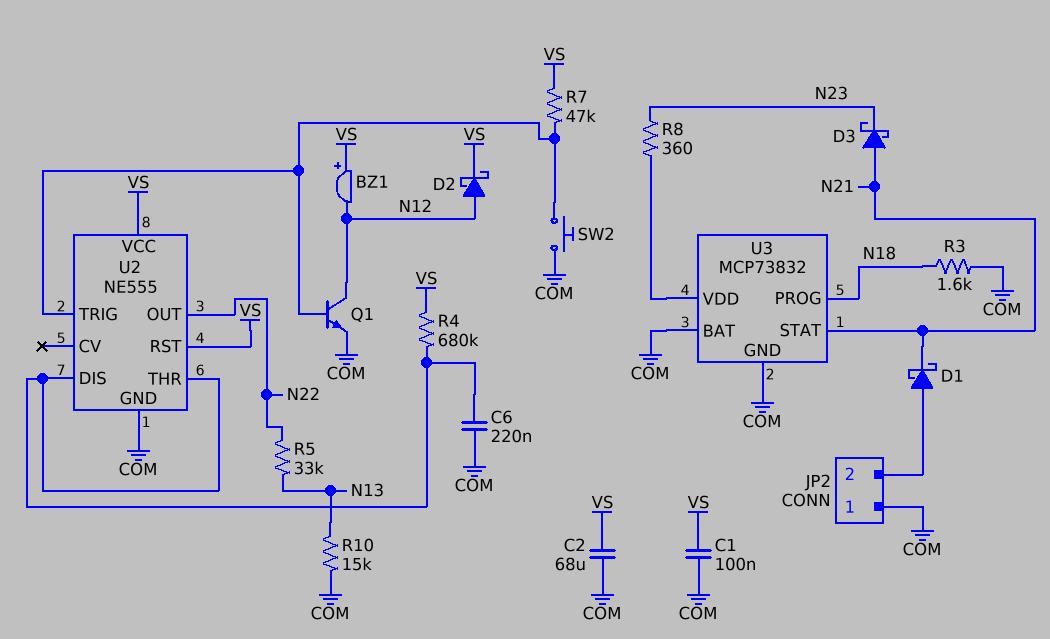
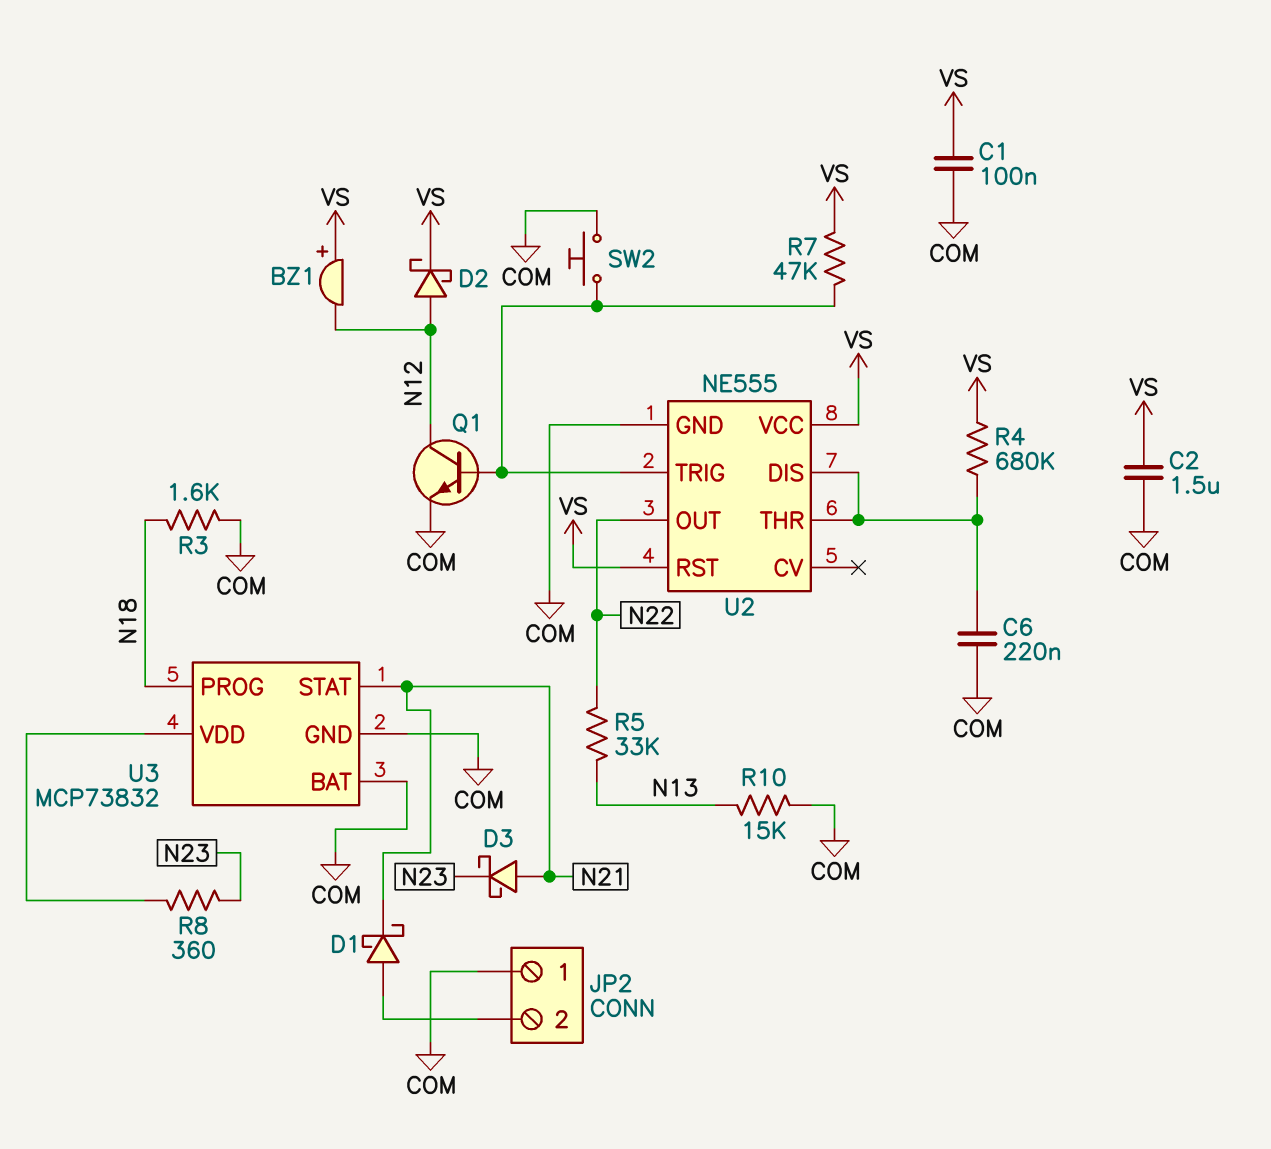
C2: 68uF (COM, VS) -> 1.5uF (COM, VS)

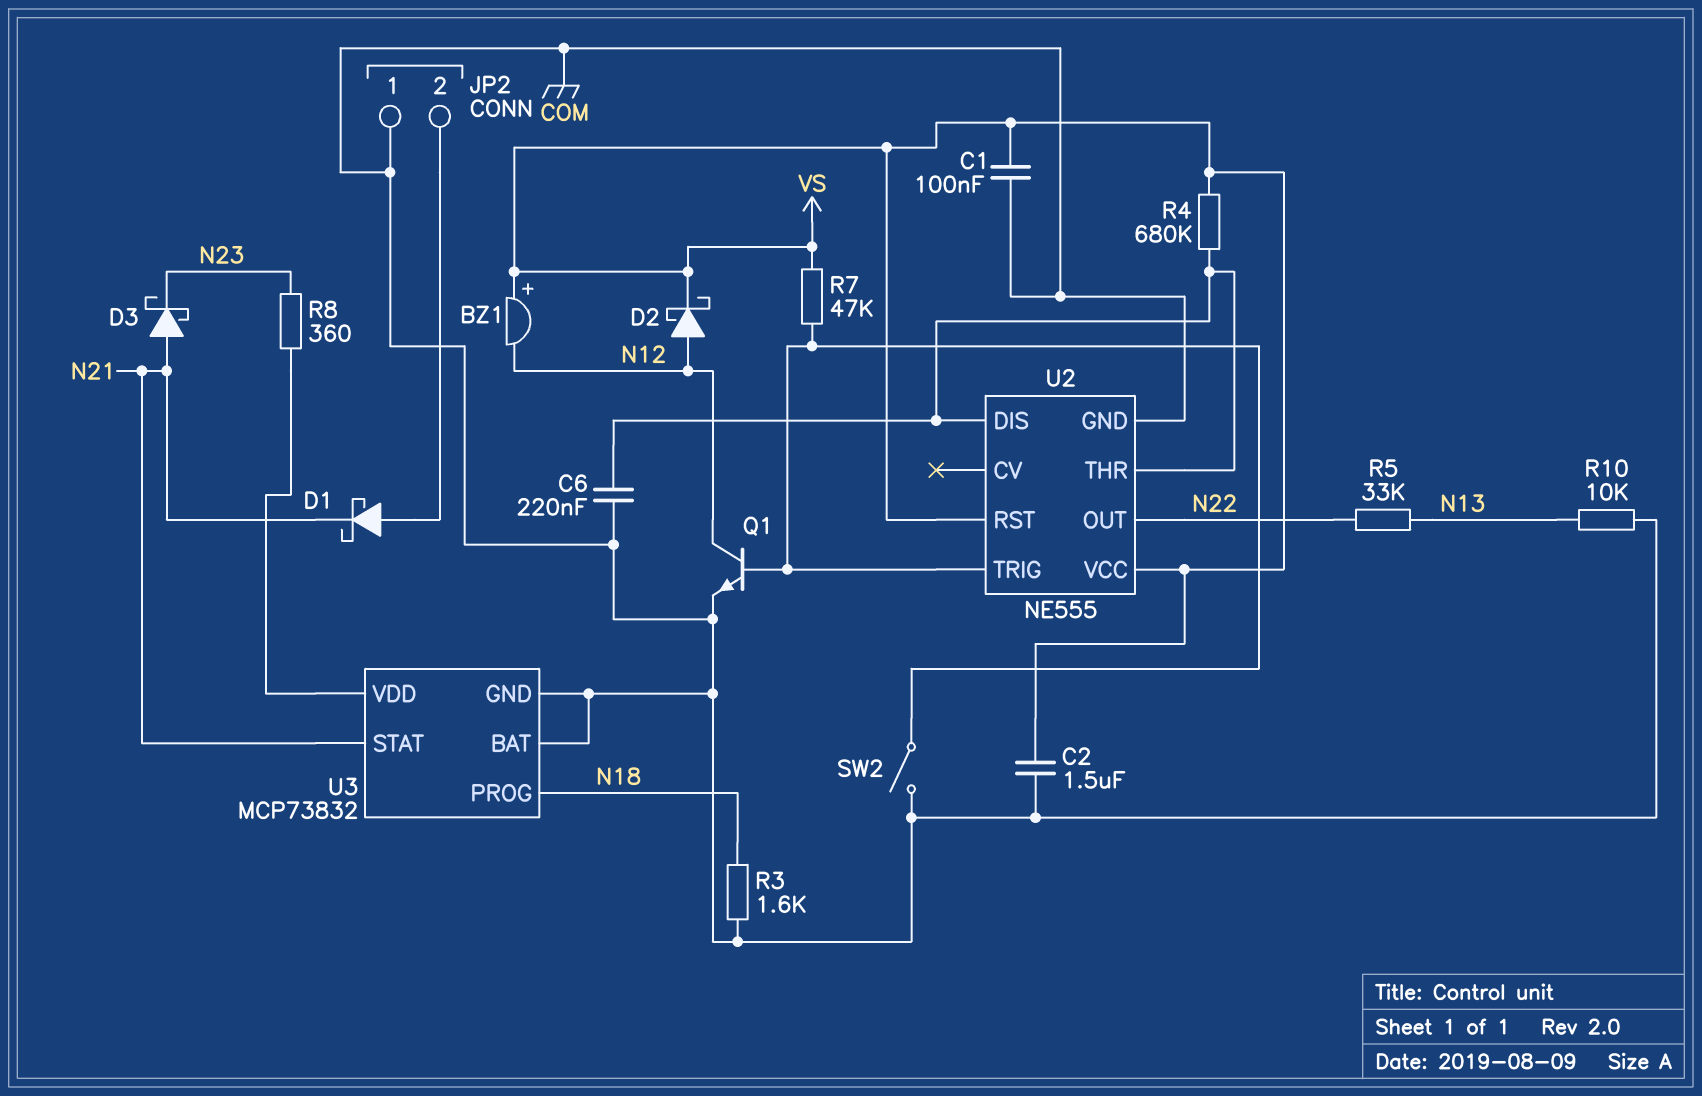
R10: 15k (COM, N13) -> 10k (COM, N13)
SW2: button (COM, U2/TRIG) -> switch (COM, U2/TRIG)

